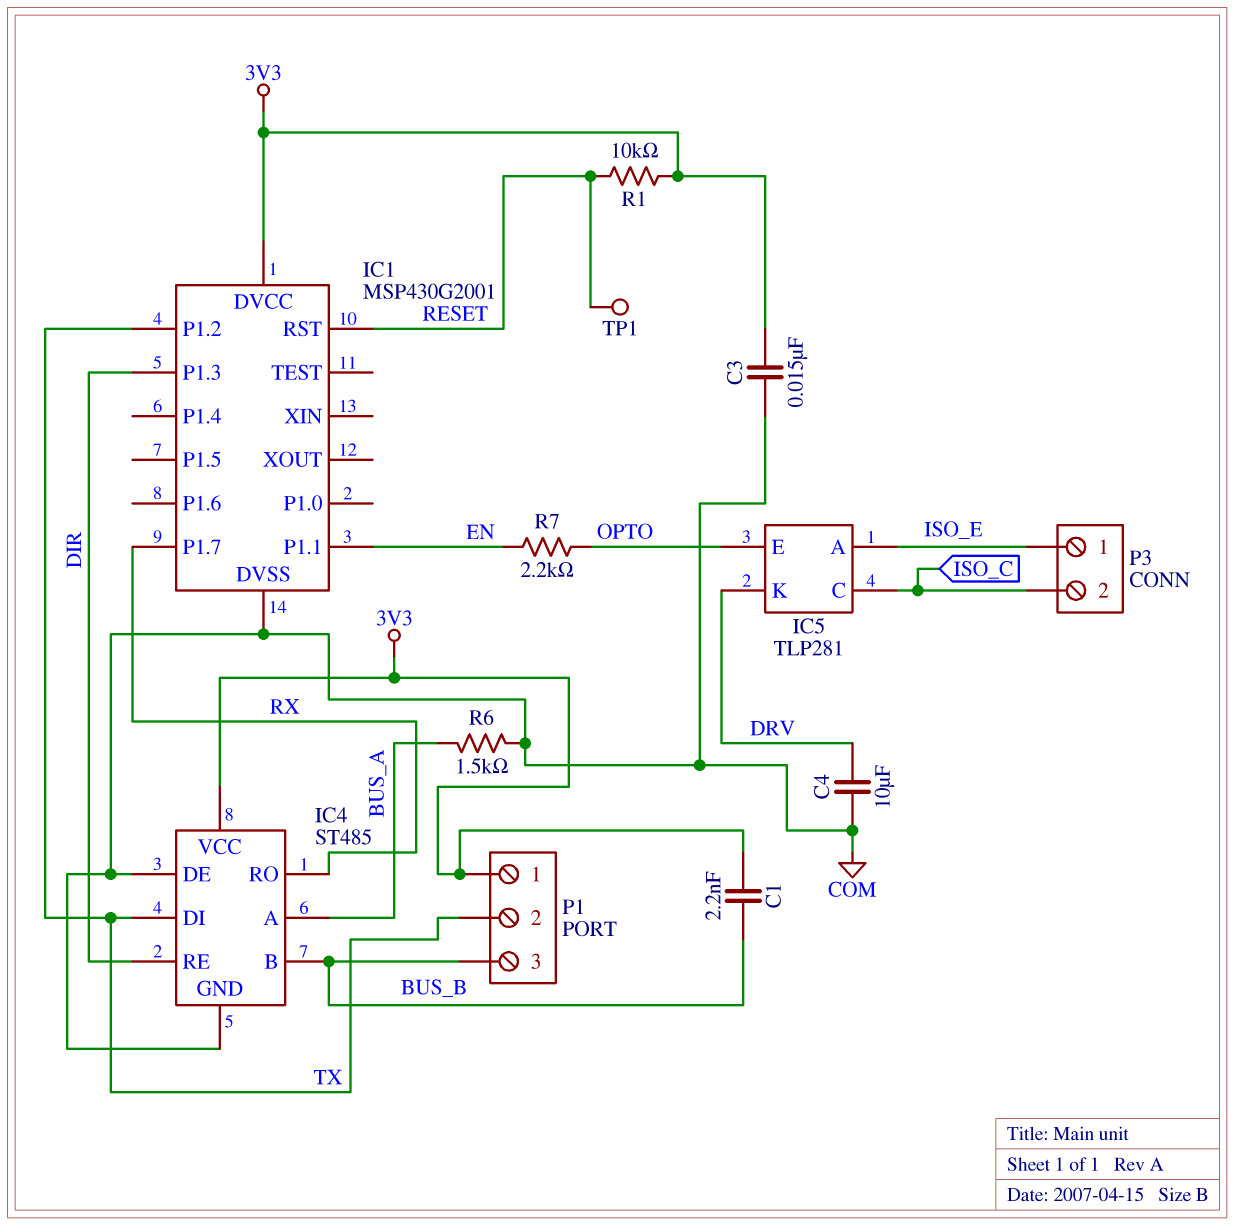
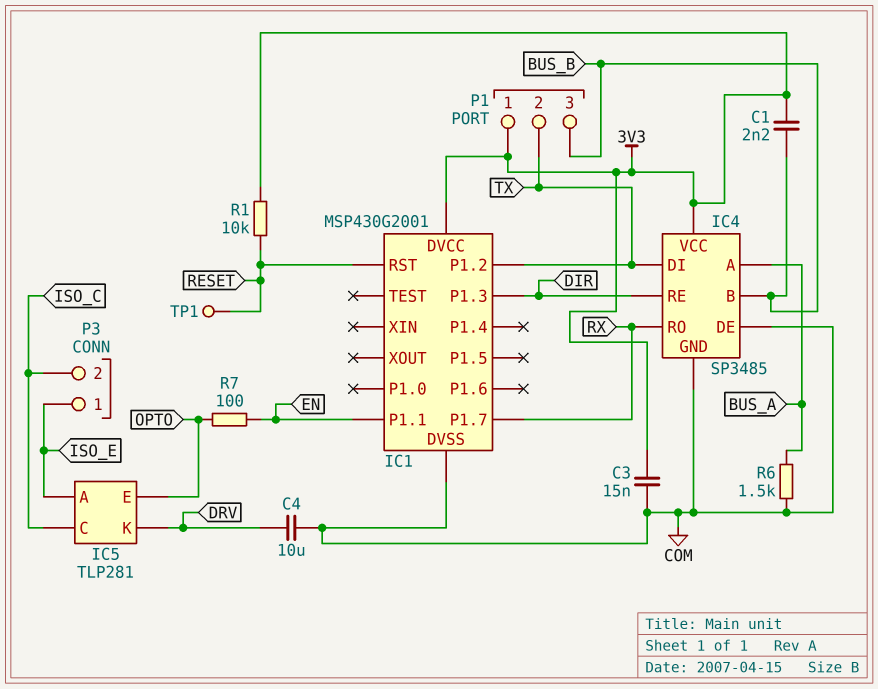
IC4: ST485 -> SP3485
R7: 2.2k (EN, OPTO) -> 100 (EN, OPTO)

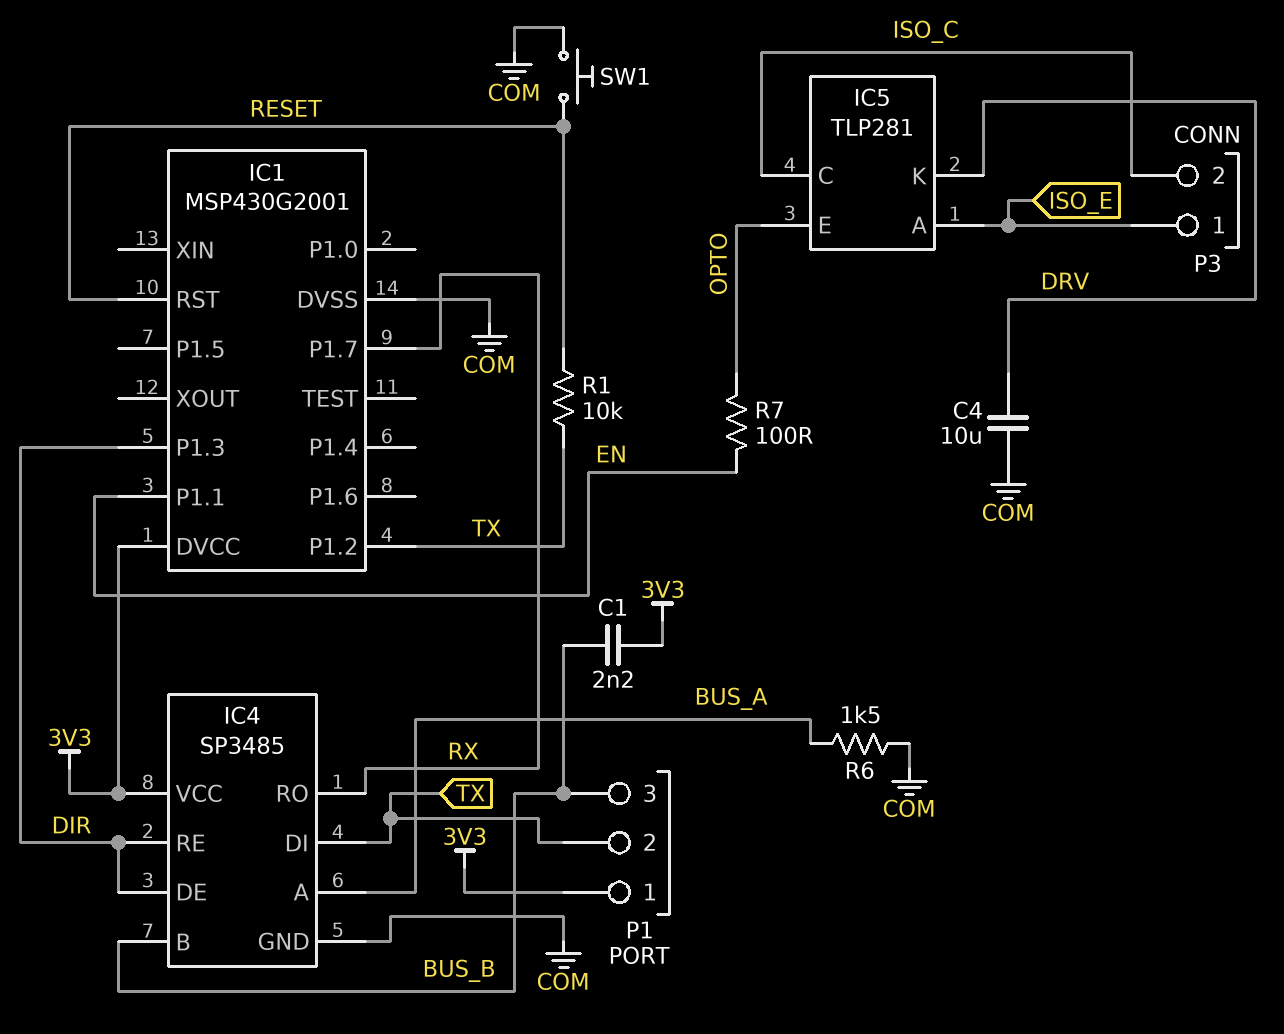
C3: 15nF (3V3, COM) -> none
IC4 pin DE: COM -> DIR
R1: 10k (3V3, RESET) -> 10k (RESET, TX)
SW1: none -> button (COM, RESET)
TP1: test point (RESET) -> none

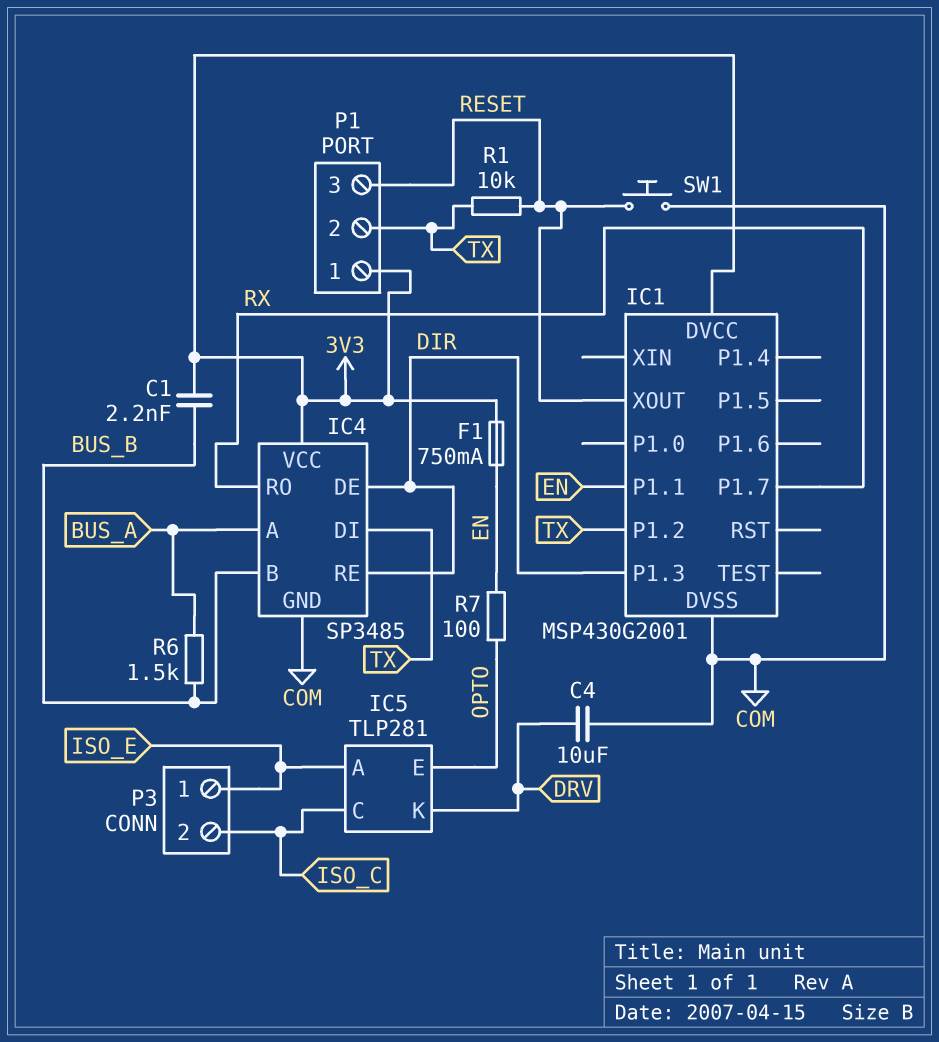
F1: none -> 750mA (3V3, EN)
IC1 pin RST: RESET -> none
IC1 pin XOUT: none -> RESET
P1 pin 3: BUS_B -> RESET
R6: 1.5k (BUS_A, COM) -> 1.5k (BUS_A, BUS_B)

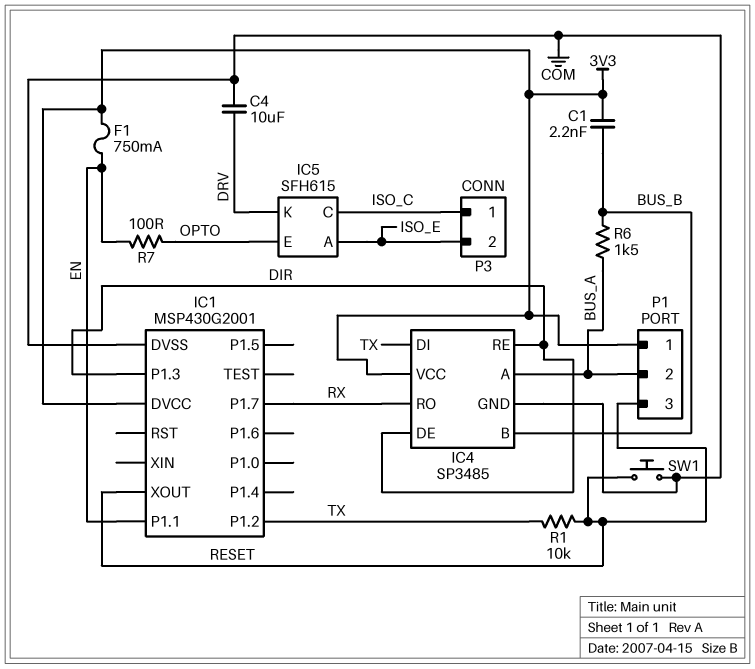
IC5: TLP281 -> SFH615
P1 pin 2: TX -> BUS_A
P3 pin 1: ISO_E -> ISO_C
P3 pin 2: ISO_C -> ISO_E

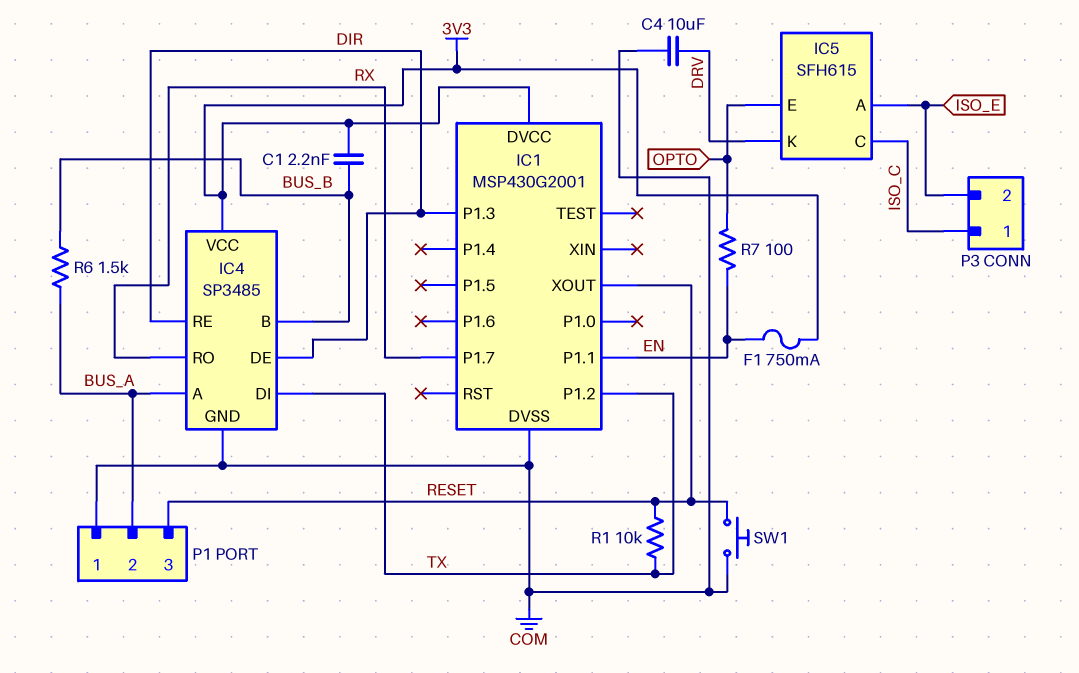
P1 pin 1: 3V3 -> COM

